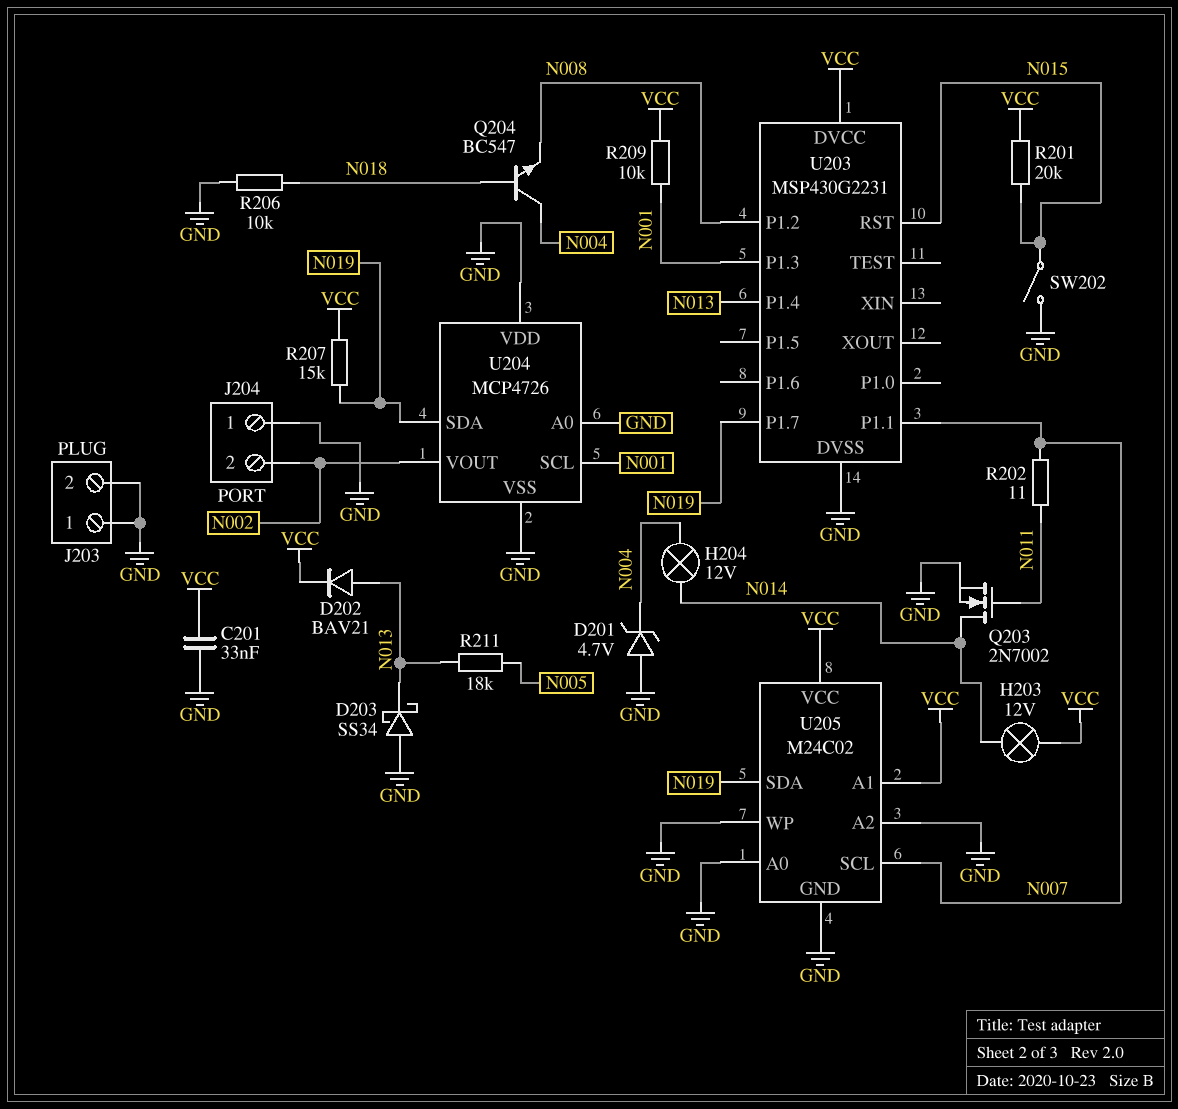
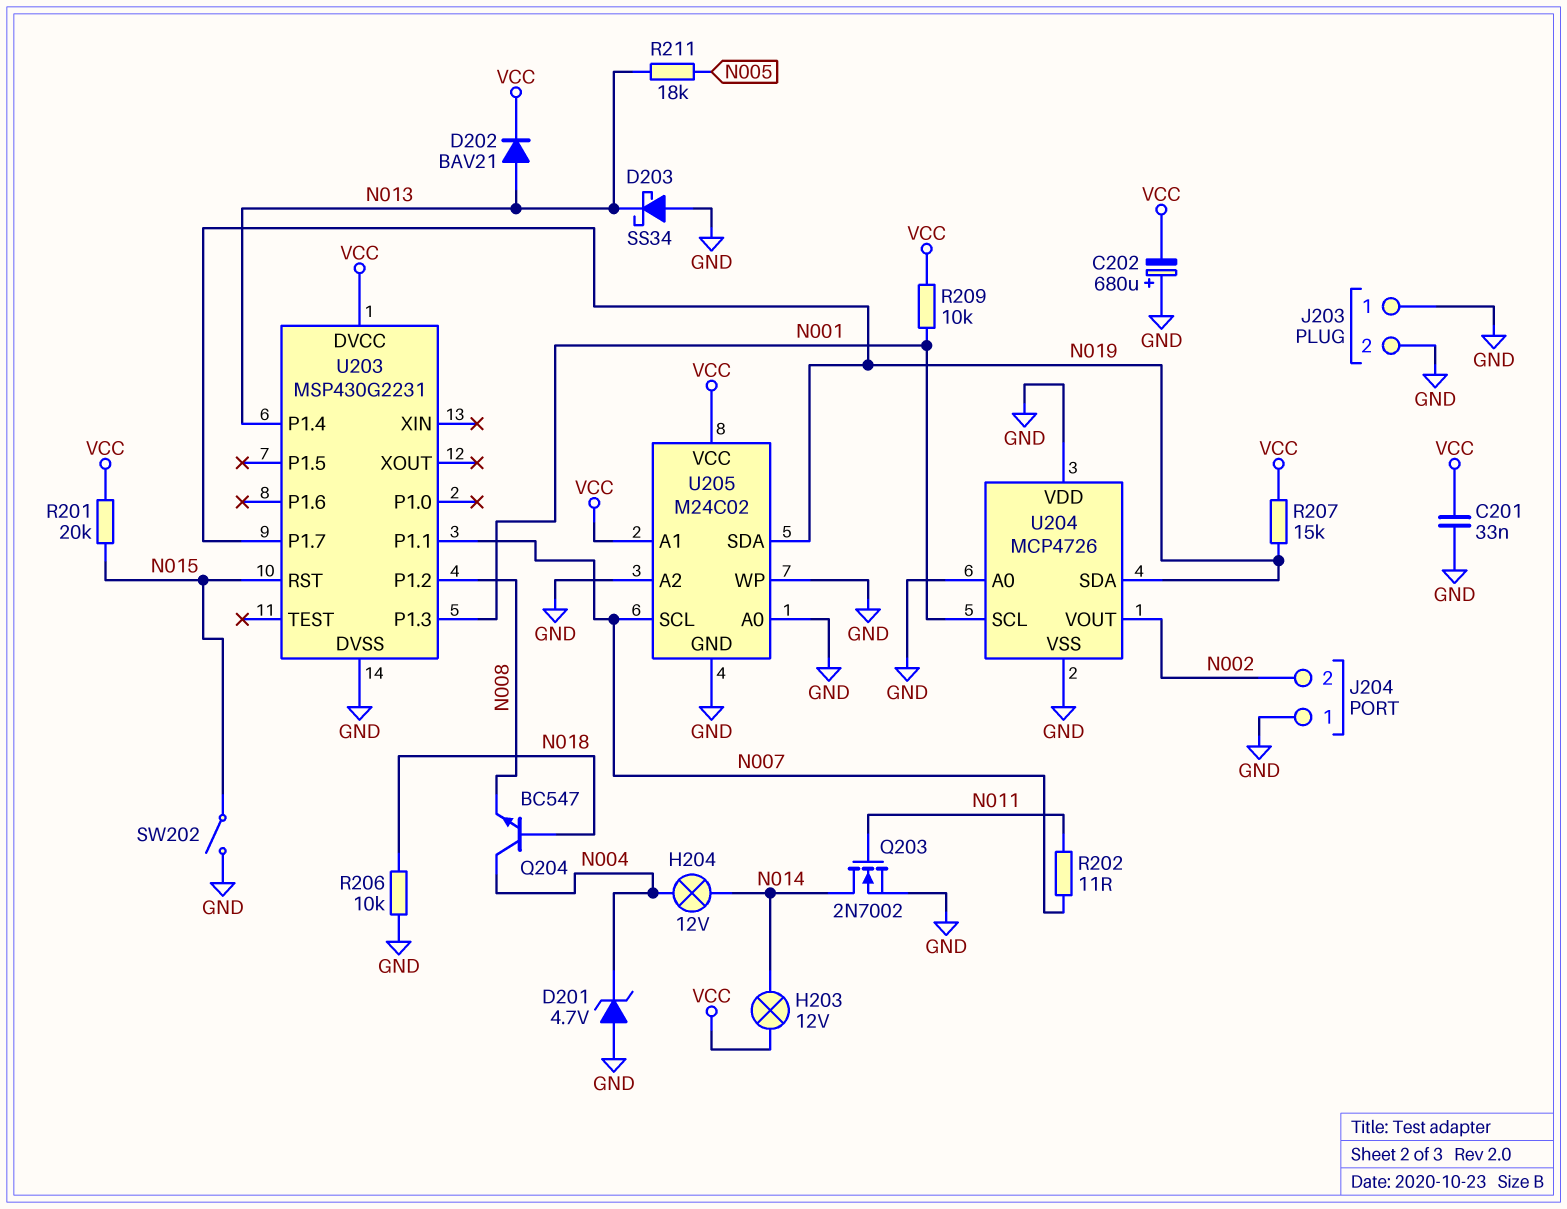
C202: none -> 680uF (plus GND, minus VCC)

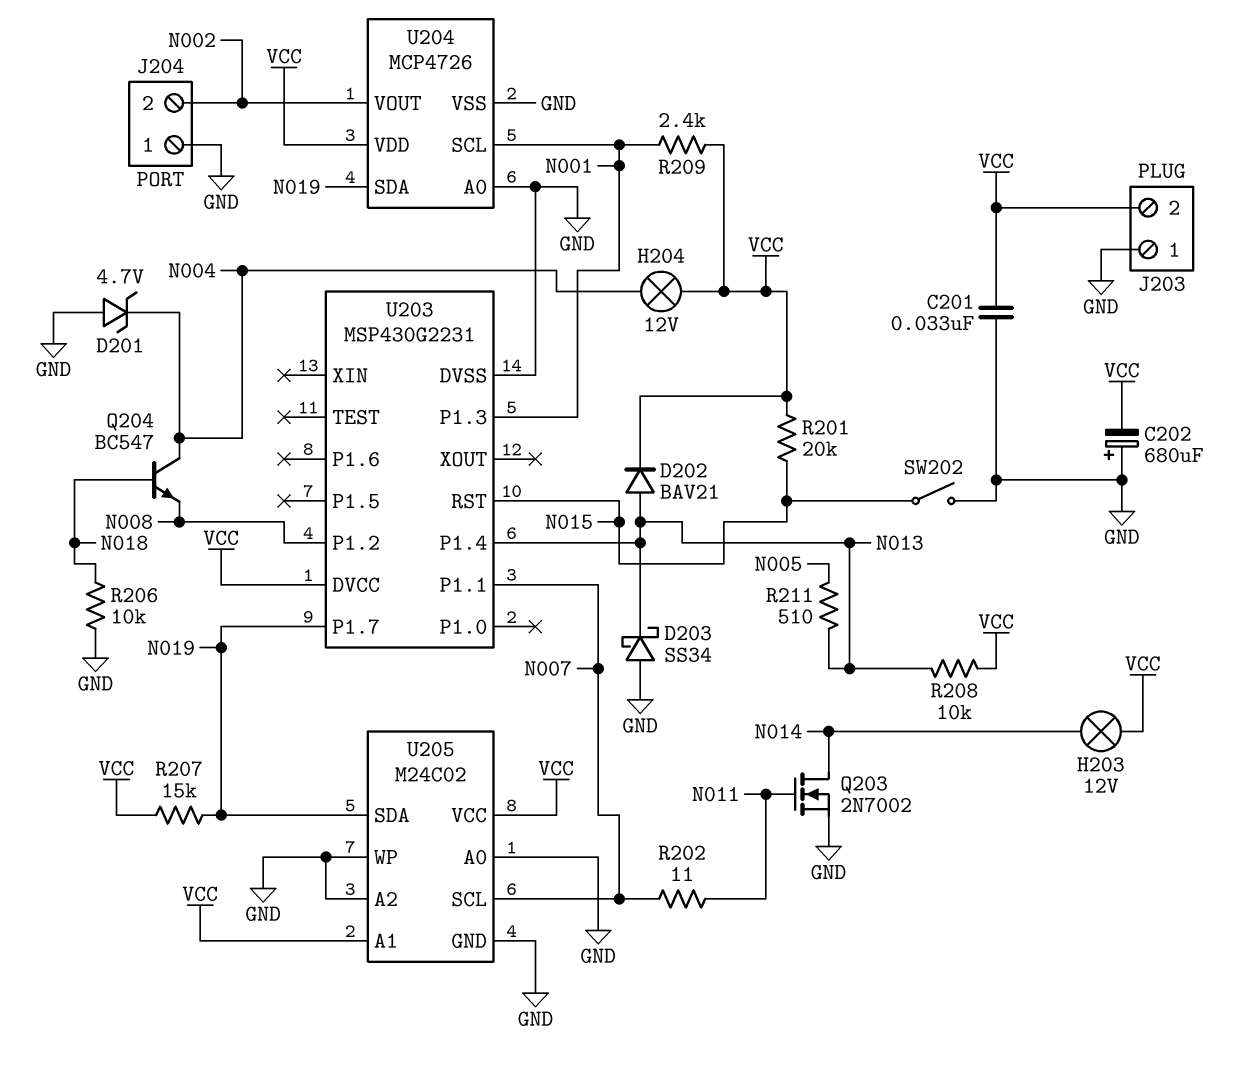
H204: lamp 12V (N004, N014) -> lamp 12V (N004, VCC)
J203 pin 2: GND -> VCC
R208: none -> 10k (N013, VCC)
R209: 10k (N001, VCC) -> 2.4k (N001, VCC)
R211: 18k (N005, N013) -> 510 (N005, N013)
U204 pin VDD: GND -> VCC

